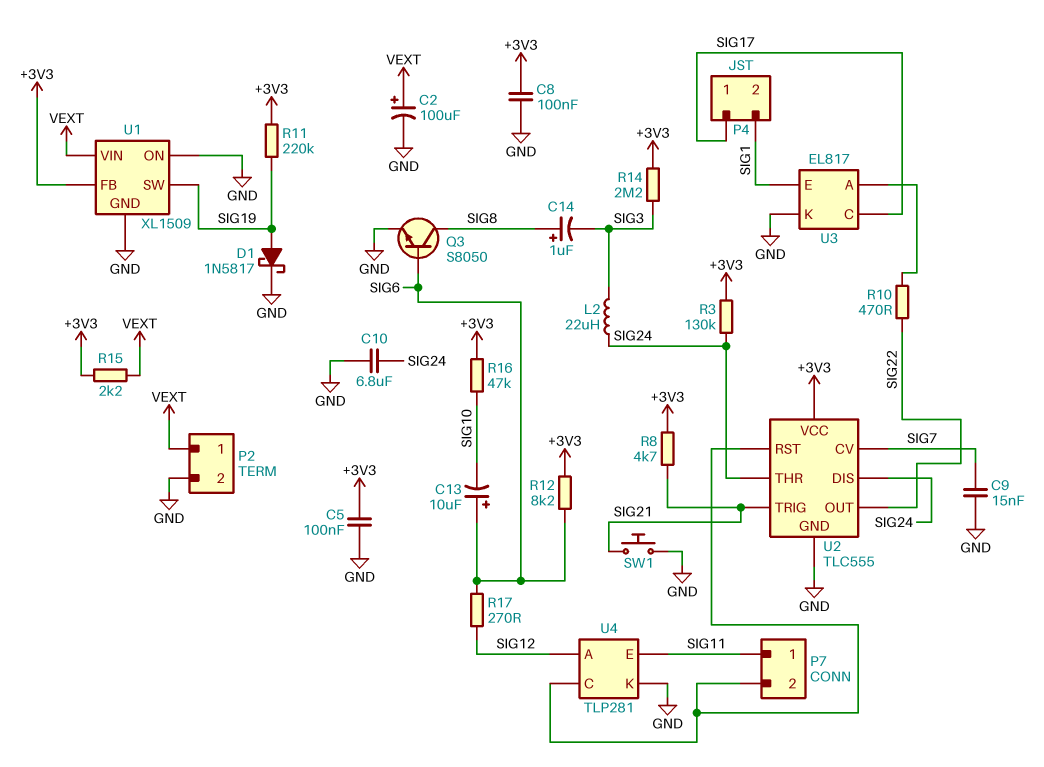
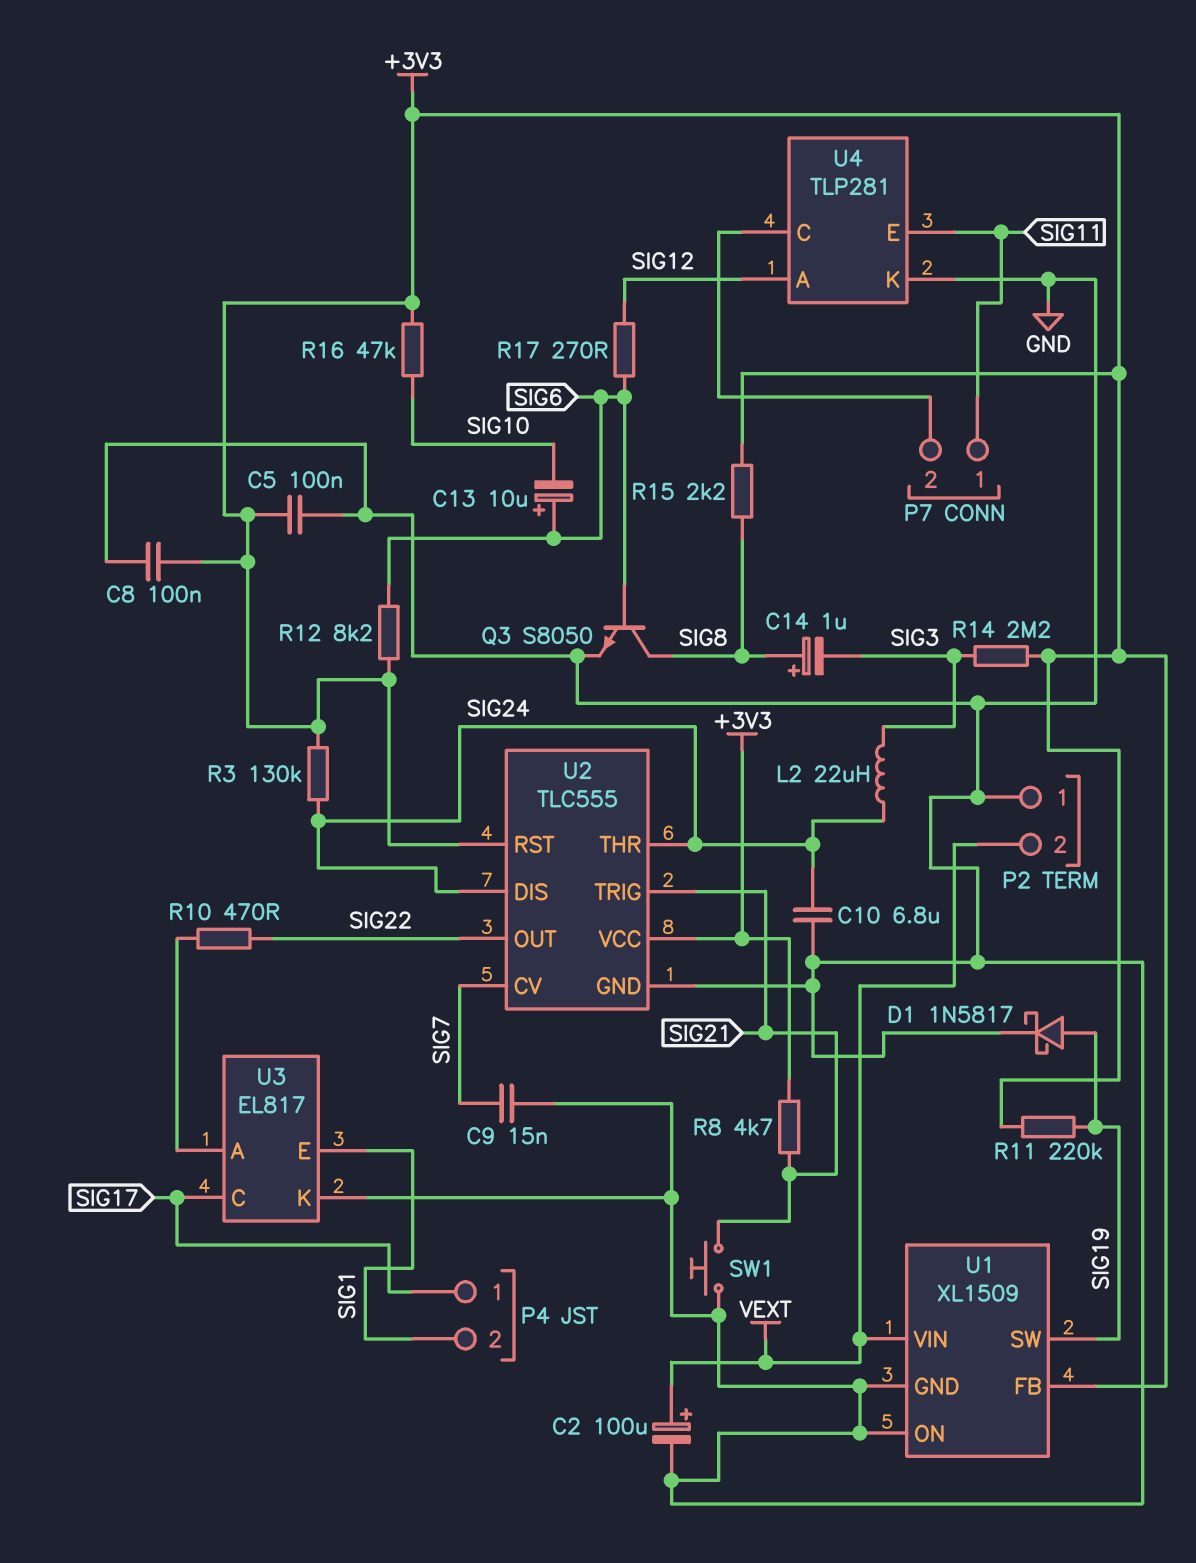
P2 pin 1: VEXT -> GND
P2 pin 2: GND -> VEXT
R15: 2.2k (+3V3, VEXT) -> 2.2k (+3V3, SIG8)
U2 pin RST: P7/2 -> +3V3

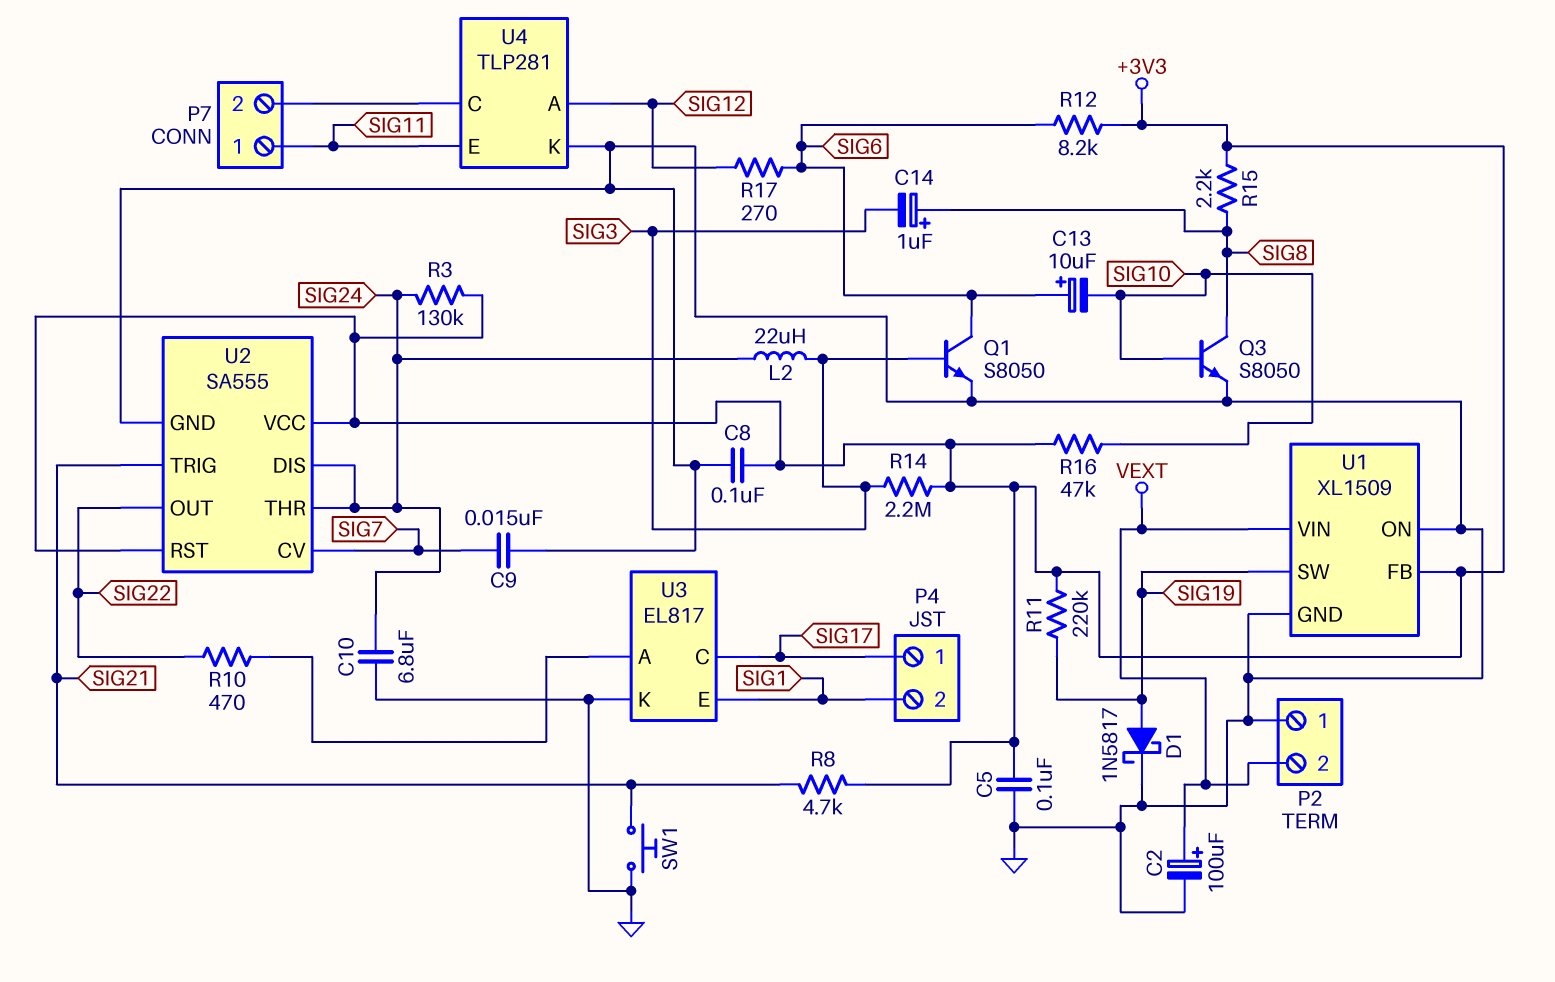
Q1: none -> NPN S8050 (B SIG3, C SIG6, E GND)
Q3: NPN S8050 (B SIG6, C SIG8, E GND) -> NPN S8050 (B SIG10, C SIG8, E GND)
U2: TLC555 -> SA555

